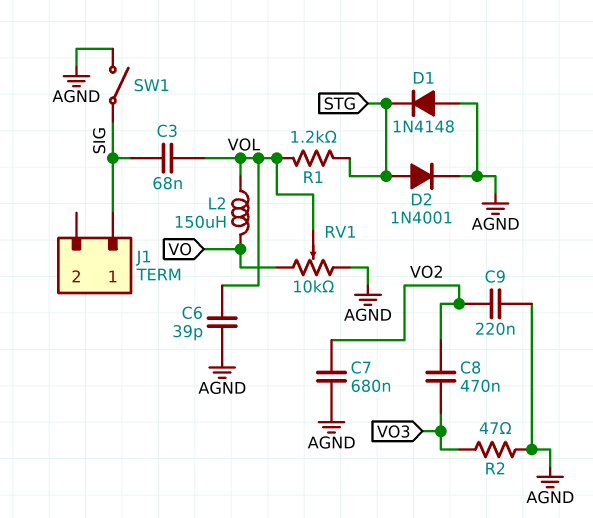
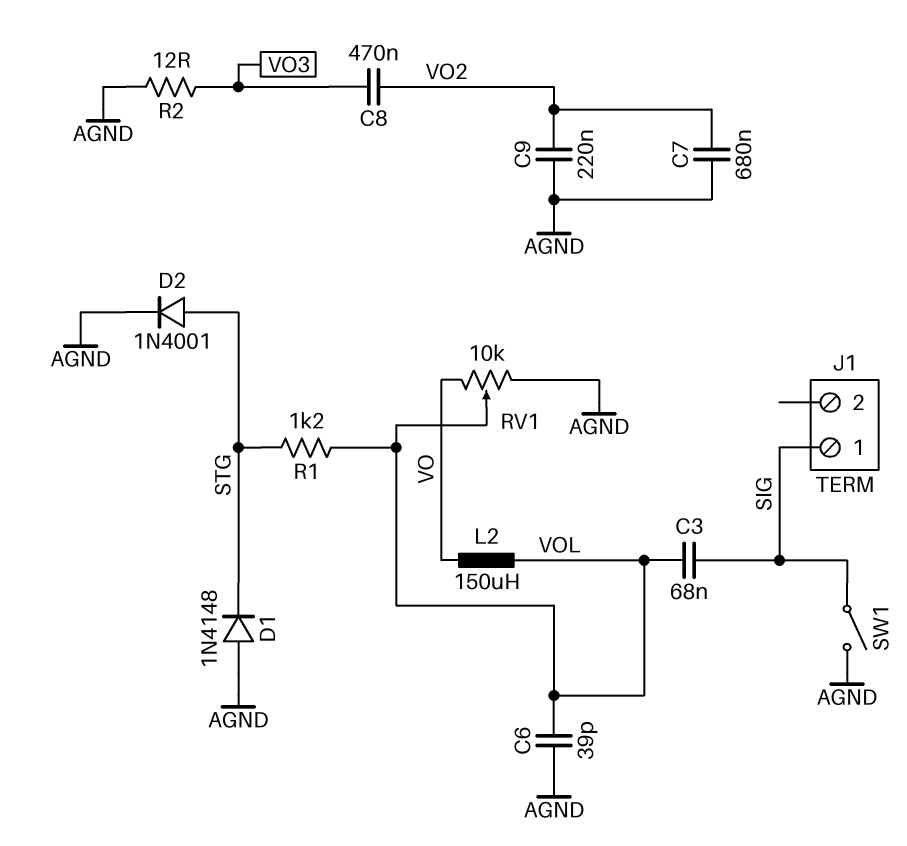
R2: 47 (AGND, VO3) -> 12 (AGND, VO3)

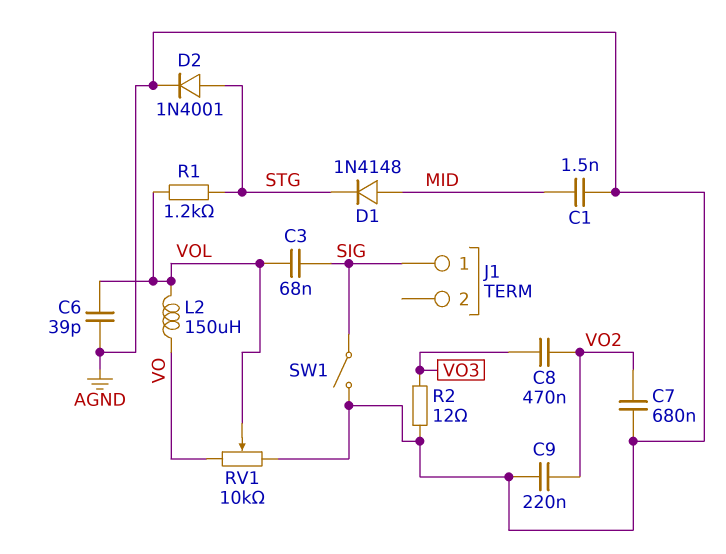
C1: none -> 1.5nF (AGND, MID)
D1: diode 1N4148 (A AGND, K STG) -> diode 1N4148 (A MID, K STG)

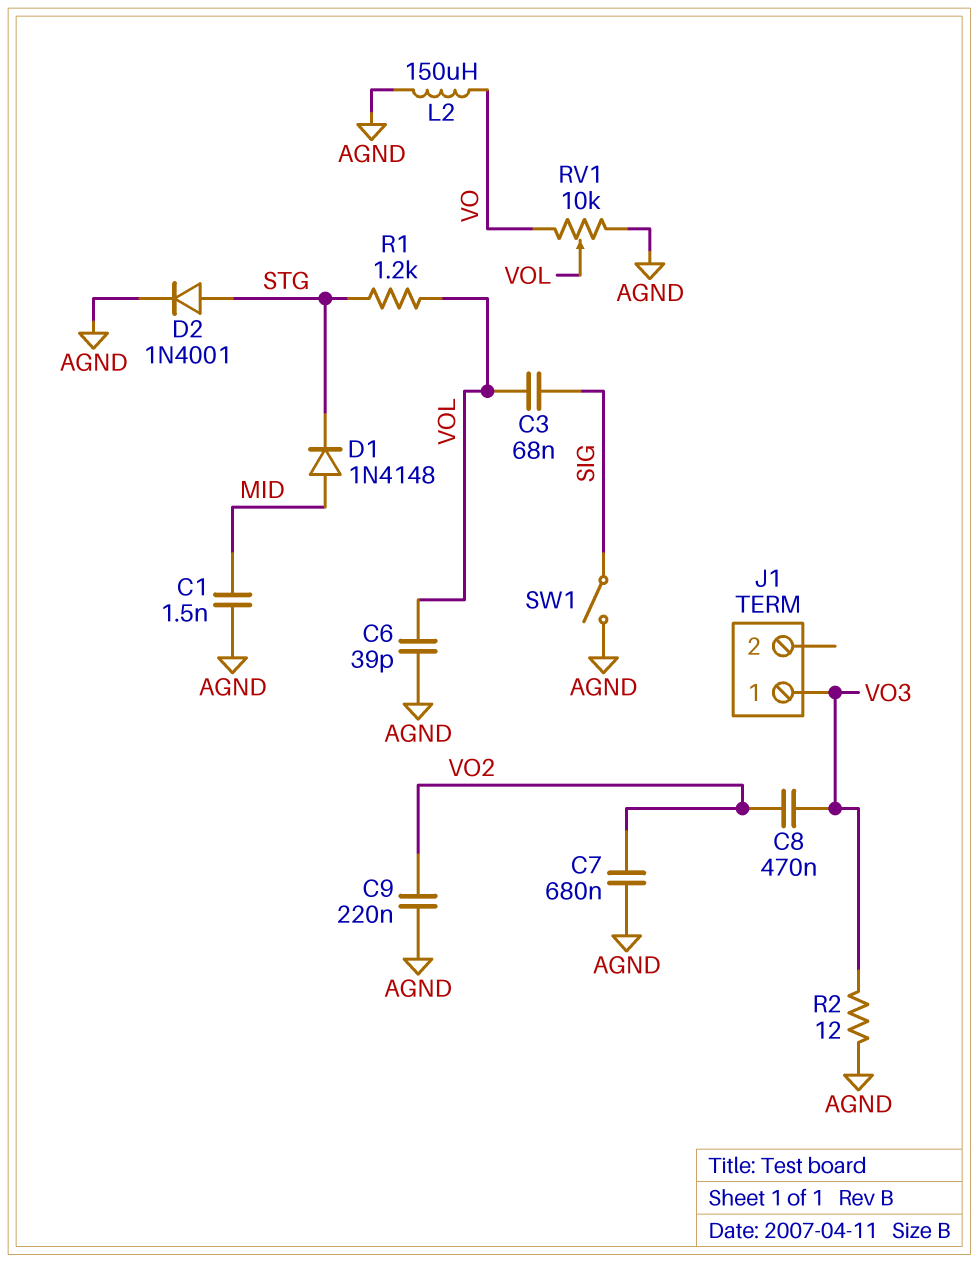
J1 pin 1: SIG -> VO3
L2: 150uH (VO, VOL) -> 150uH (AGND, VO)

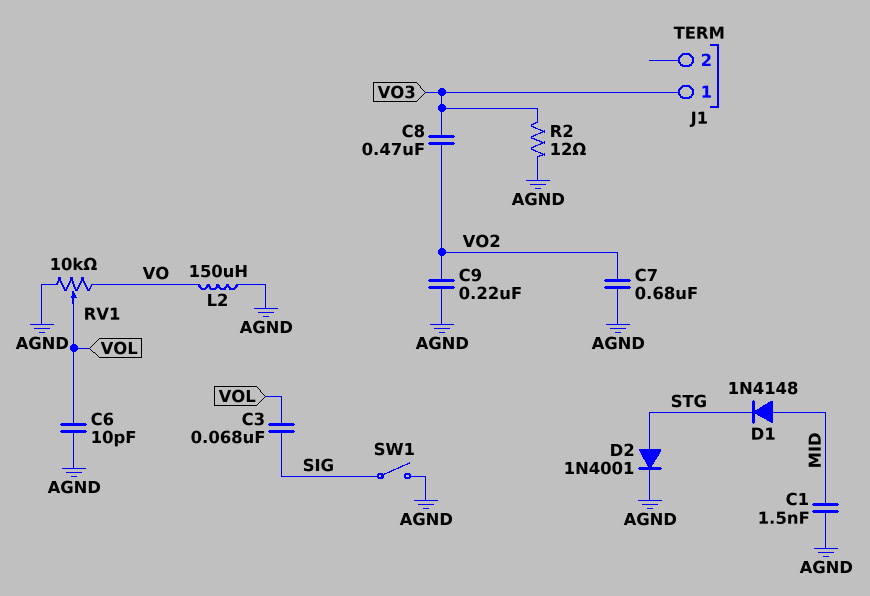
C6: 39pF (AGND, VOL) -> 10pF (AGND, VOL)
R1: 1.2k (STG, VOL) -> none

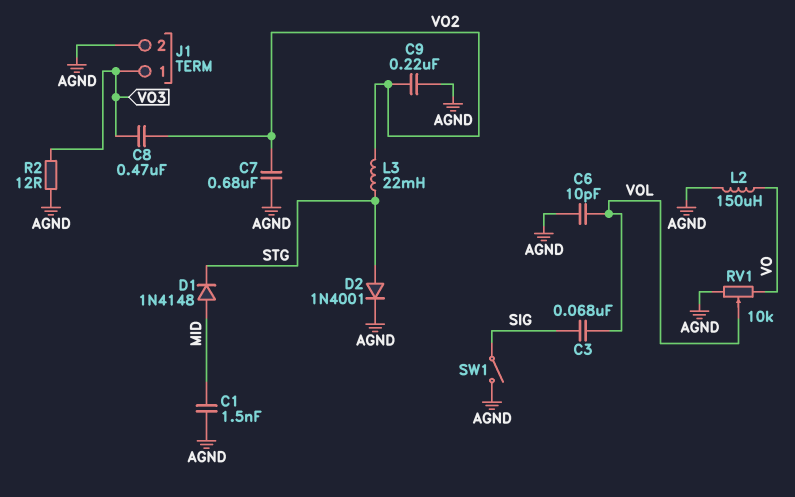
J1 pin 2: none -> AGND
L3: none -> 22mH (STG, VO2)

